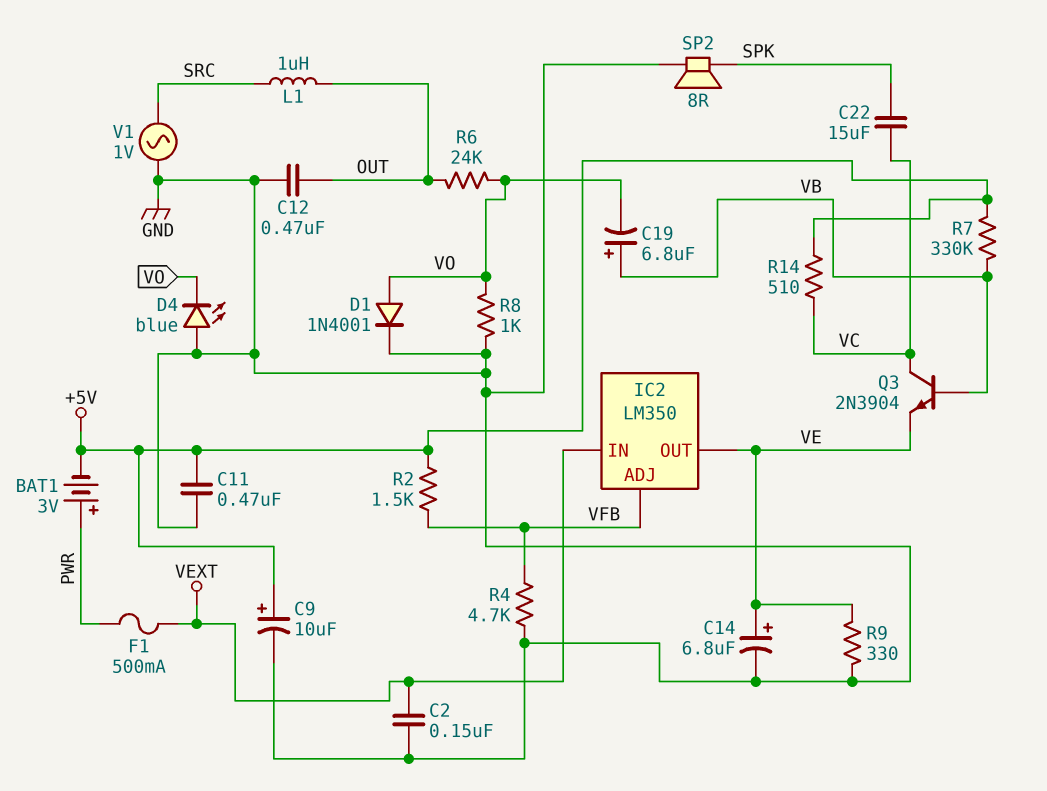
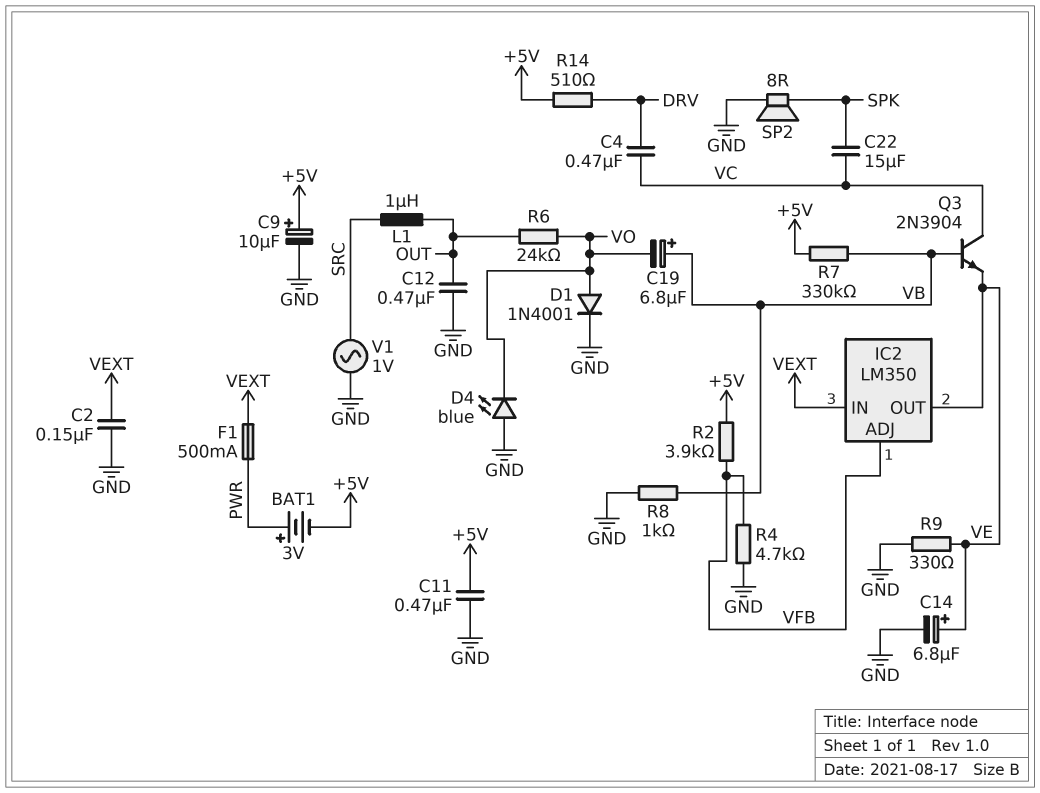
C4: none -> 470nF (DRV, VC)
R2: 1.5k (+5V, VFB) -> 3.9k (+5V, VFB)
R8: 1k (GND, VO) -> 1k (GND, VB)
R14: 510 (+5V, VC) -> 510 (+5V, DRV)

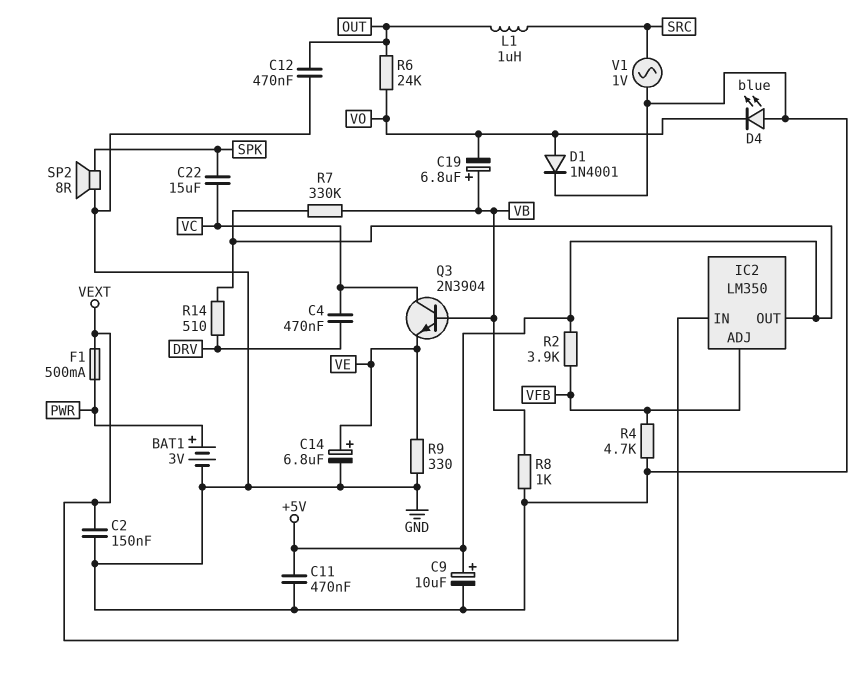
BAT1: 3V (plus PWR, minus +5V) -> 3V (plus PWR, minus GND)
IC2 pin OUT: VE -> +5V

